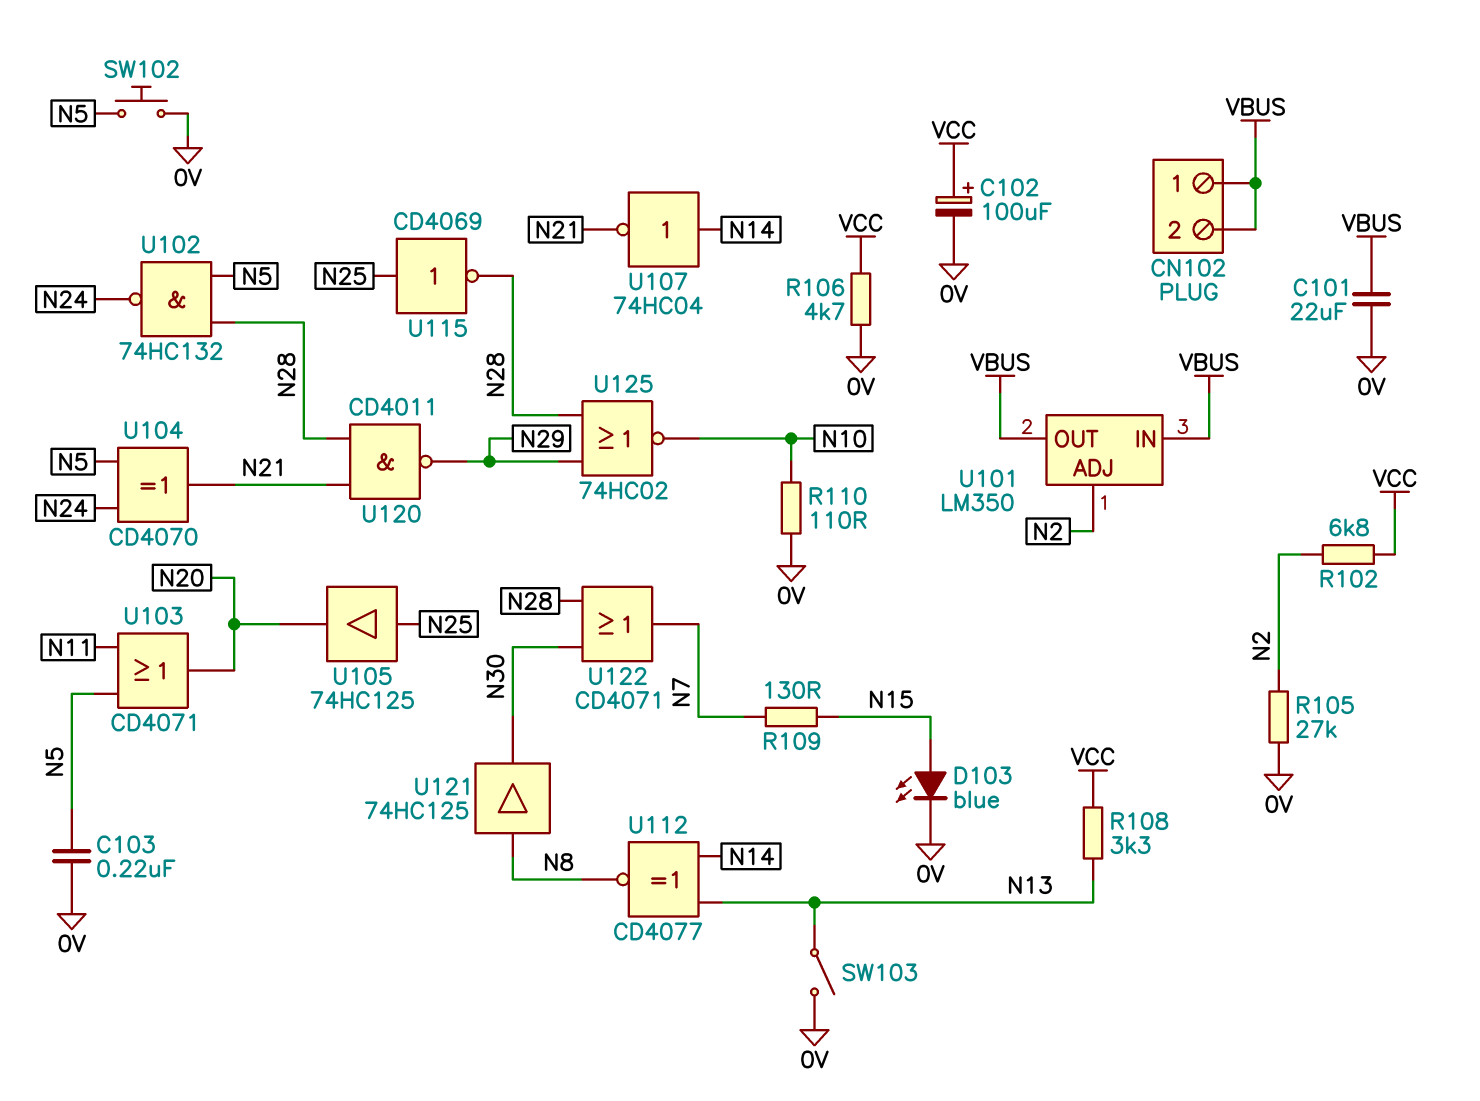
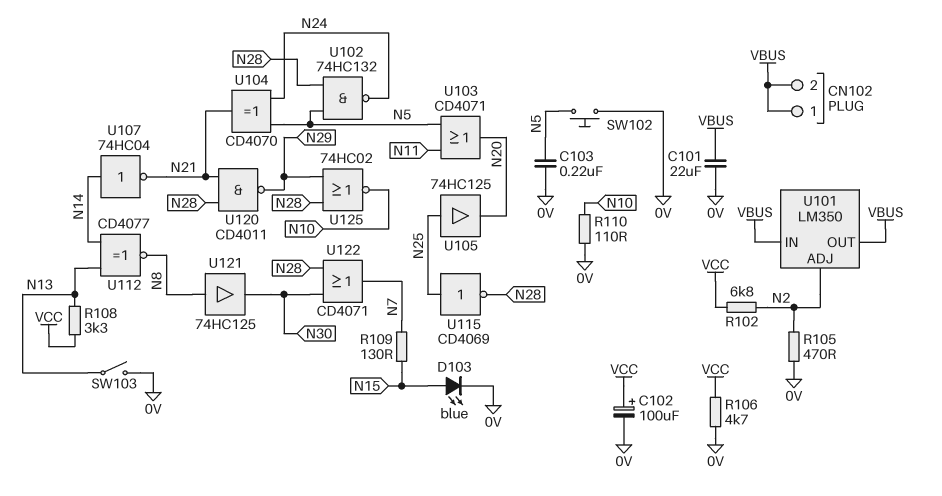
R105: 27k (0V, N2) -> 470 (0V, N2)

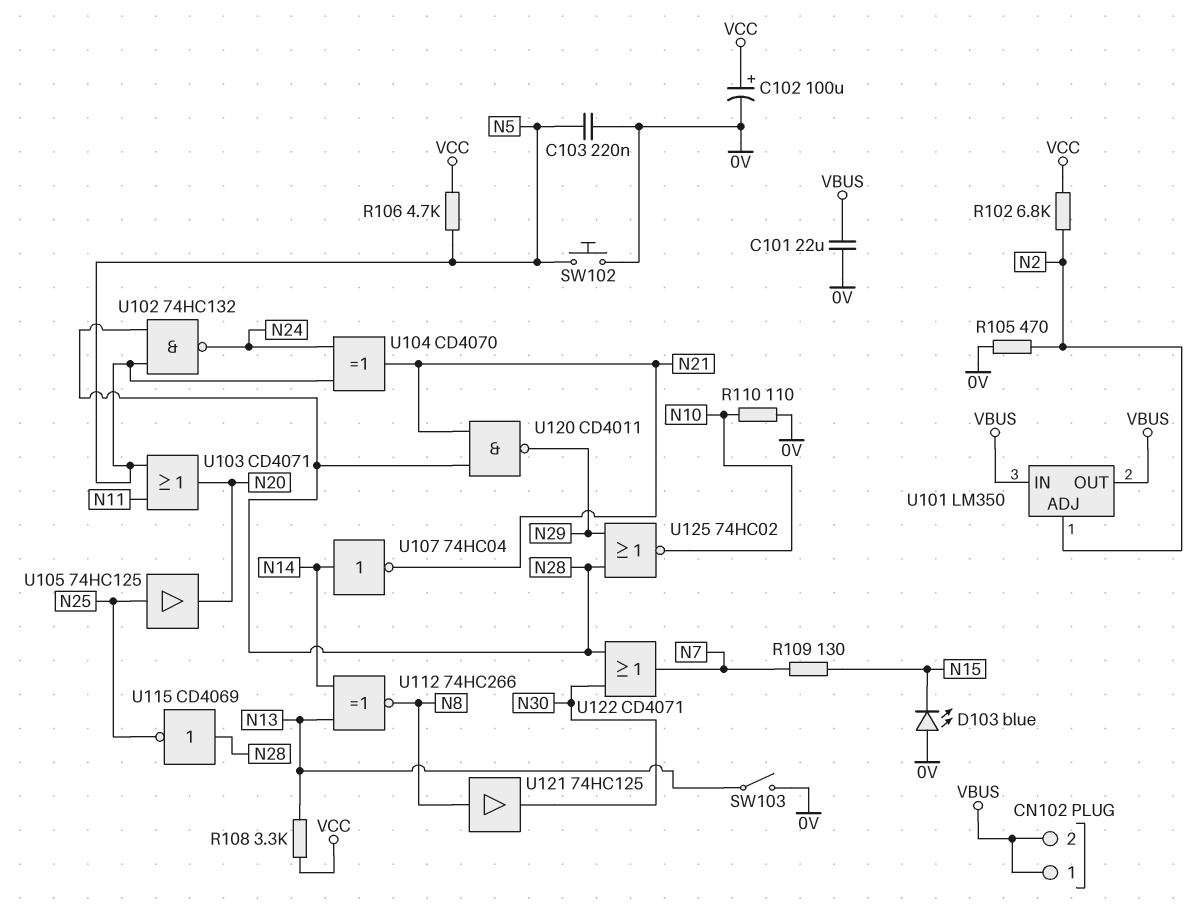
D103: LED blue (A N15, K 0V) -> LED blue (A 0V, K N15)
R106: 4.7k (0V, VCC) -> 4.7k (N5, VCC)
U112: XNOR CD4077 (in N13, in N14, out N8) -> XNOR 74HC266 (in N13, in N14, out N8)
U115: NOT CD4069 (in N25, out N28) -> NOT CD4069 (in N28, out N25)

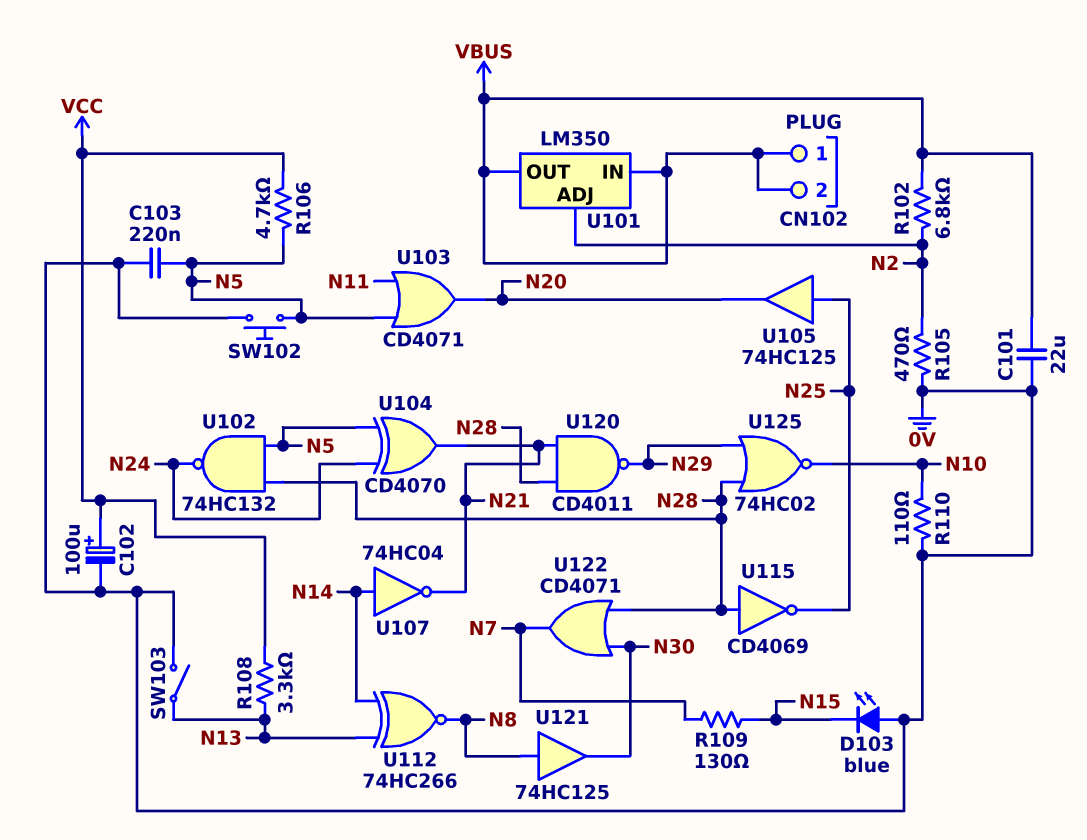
R102: 6.8k (N2, VCC) -> 6.8k (N2, VBUS)

